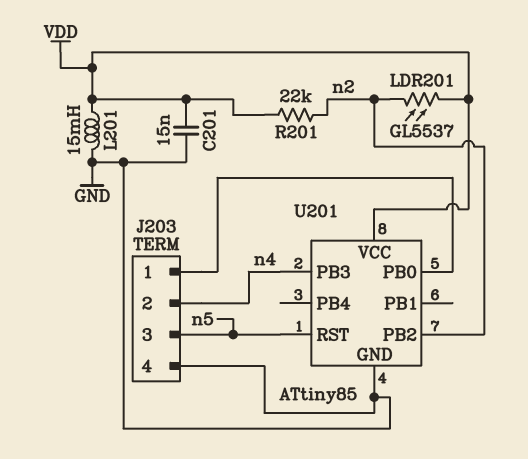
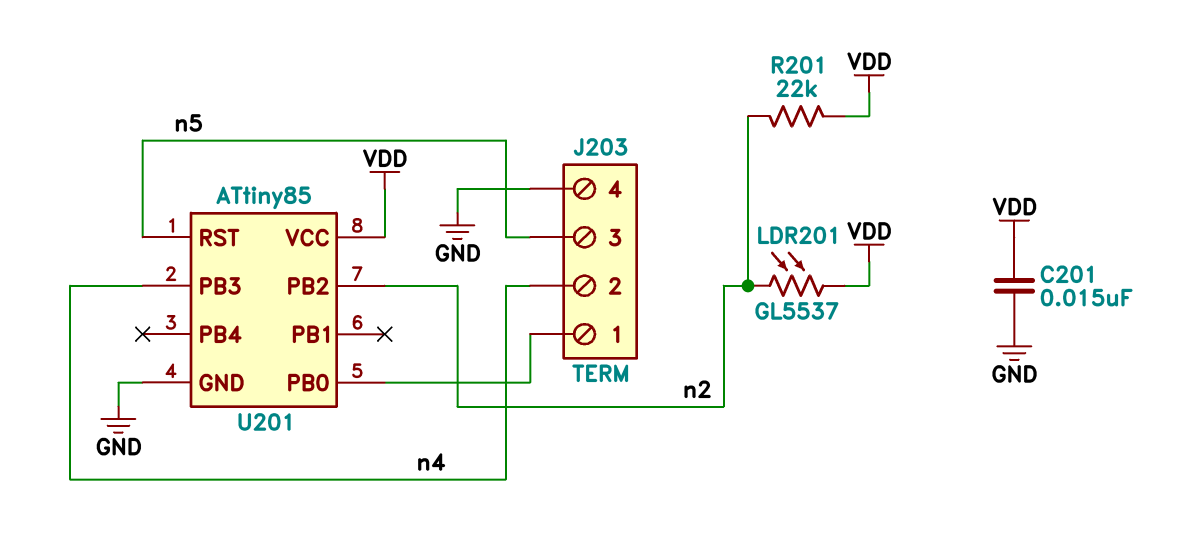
L201: 15mH (GND, VDD) -> none

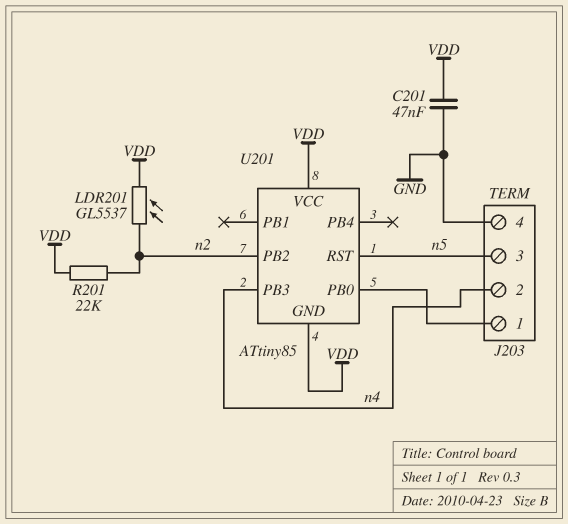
C201: 15nF (GND, VDD) -> 47nF (GND, VDD)
U201 pin GND: GND -> VDD

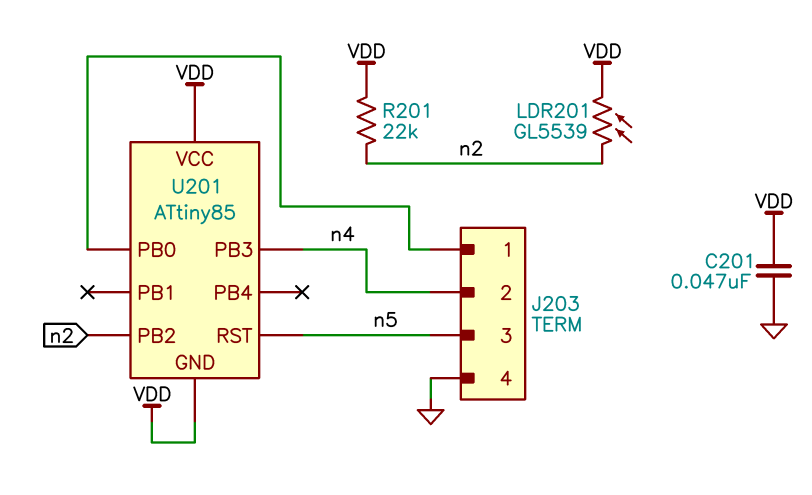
LDR201: GL5537 (VDD, n2) -> GL5539 (VDD, n2)

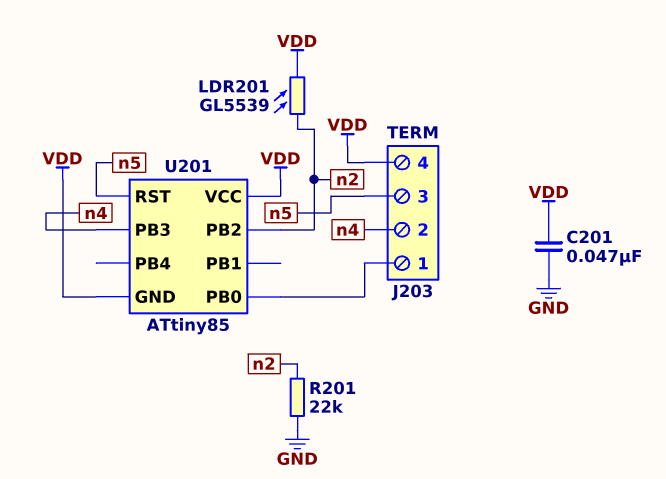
J203 pin 4: GND -> VDD
R201: 22k (VDD, n2) -> 22k (GND, n2)

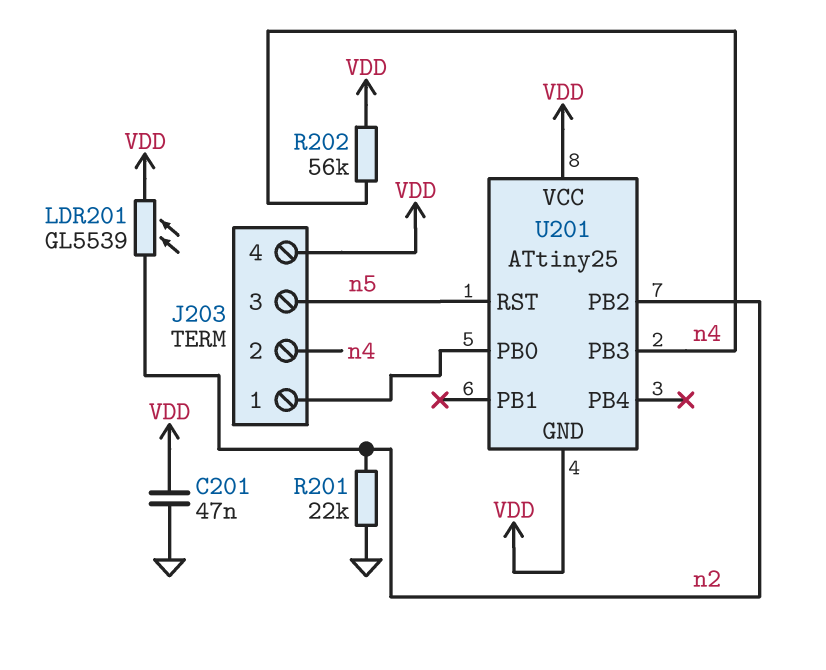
R202: none -> 56k (VDD, n4)
U201: ATtiny85 -> ATtiny25

